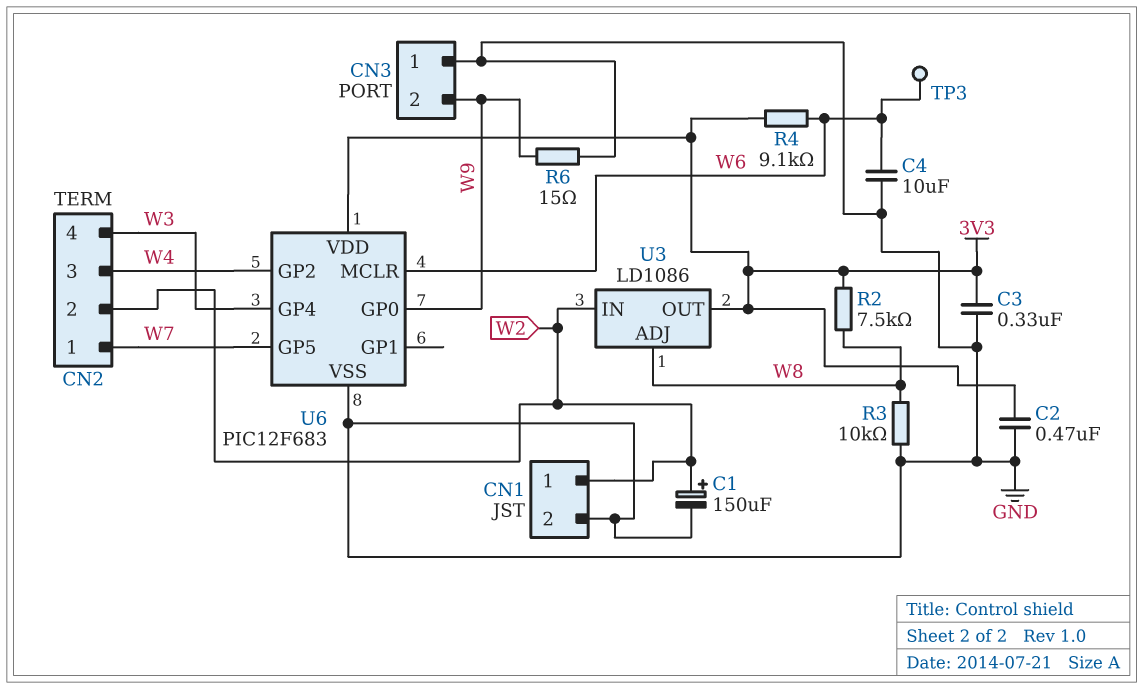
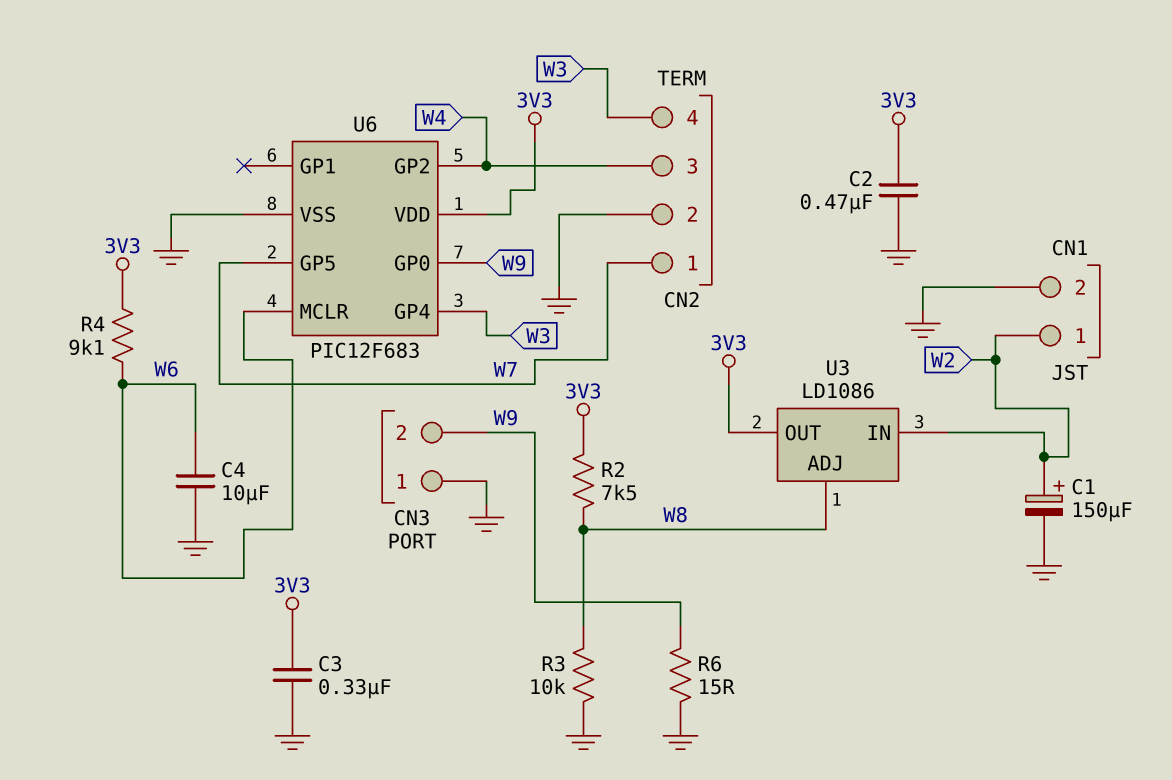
CN2 pin 2: W2 -> GND
TP3: test point (W6) -> none

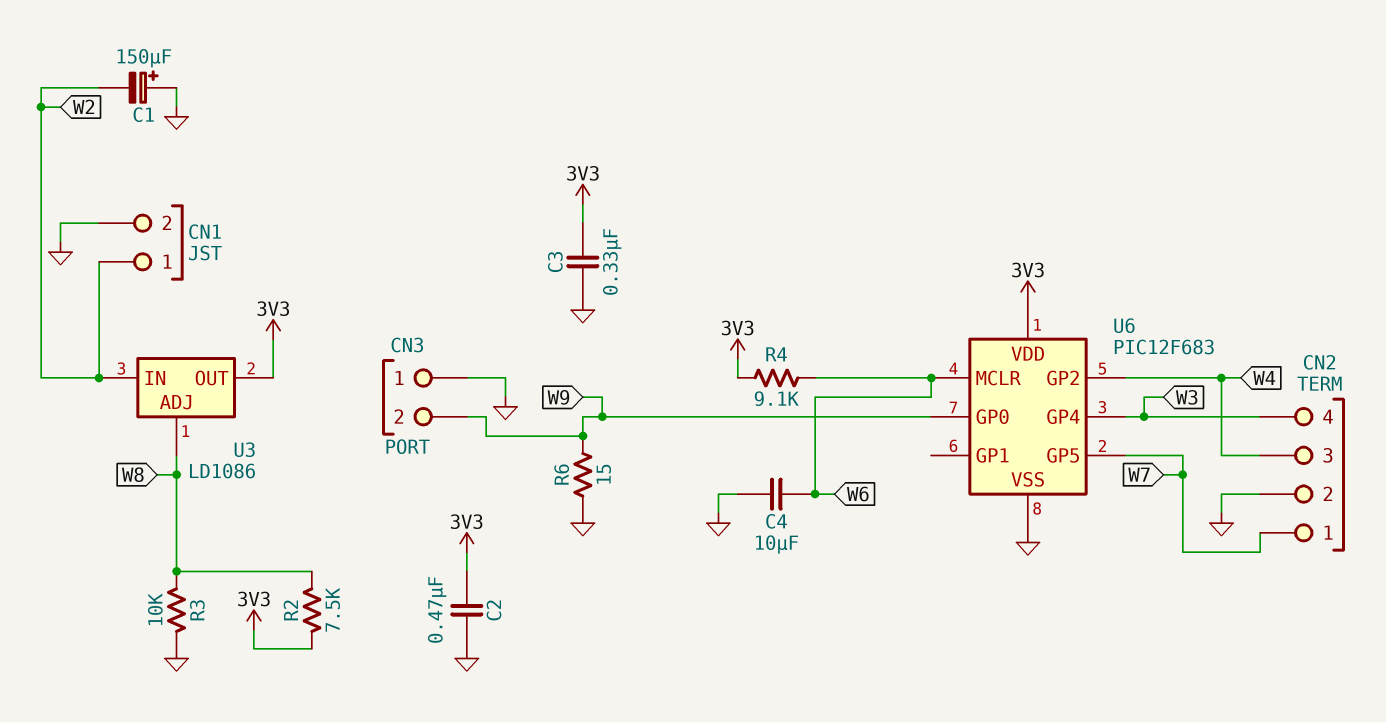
C1: 150uF (plus W2, minus GND) -> 150uF (plus GND, minus W2)

